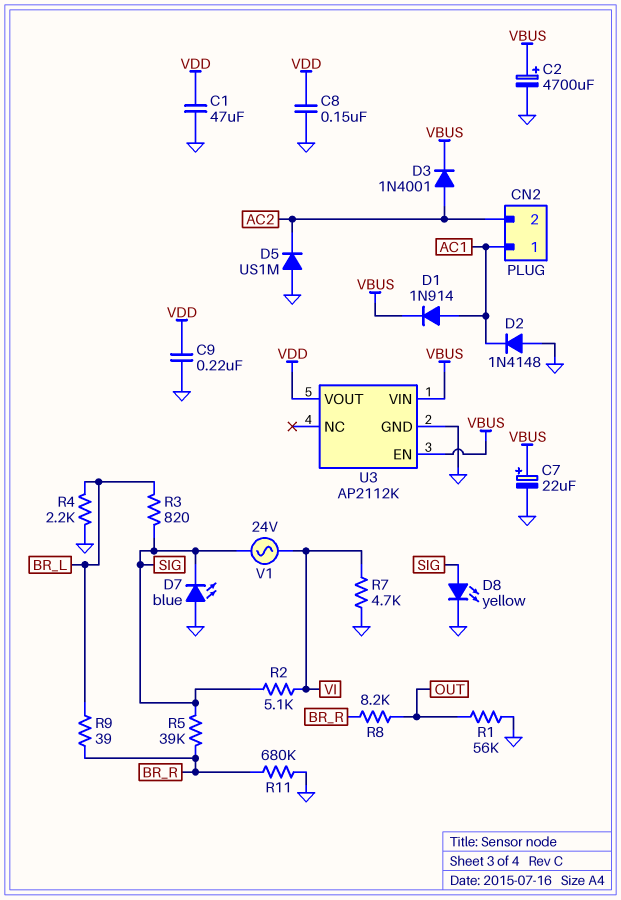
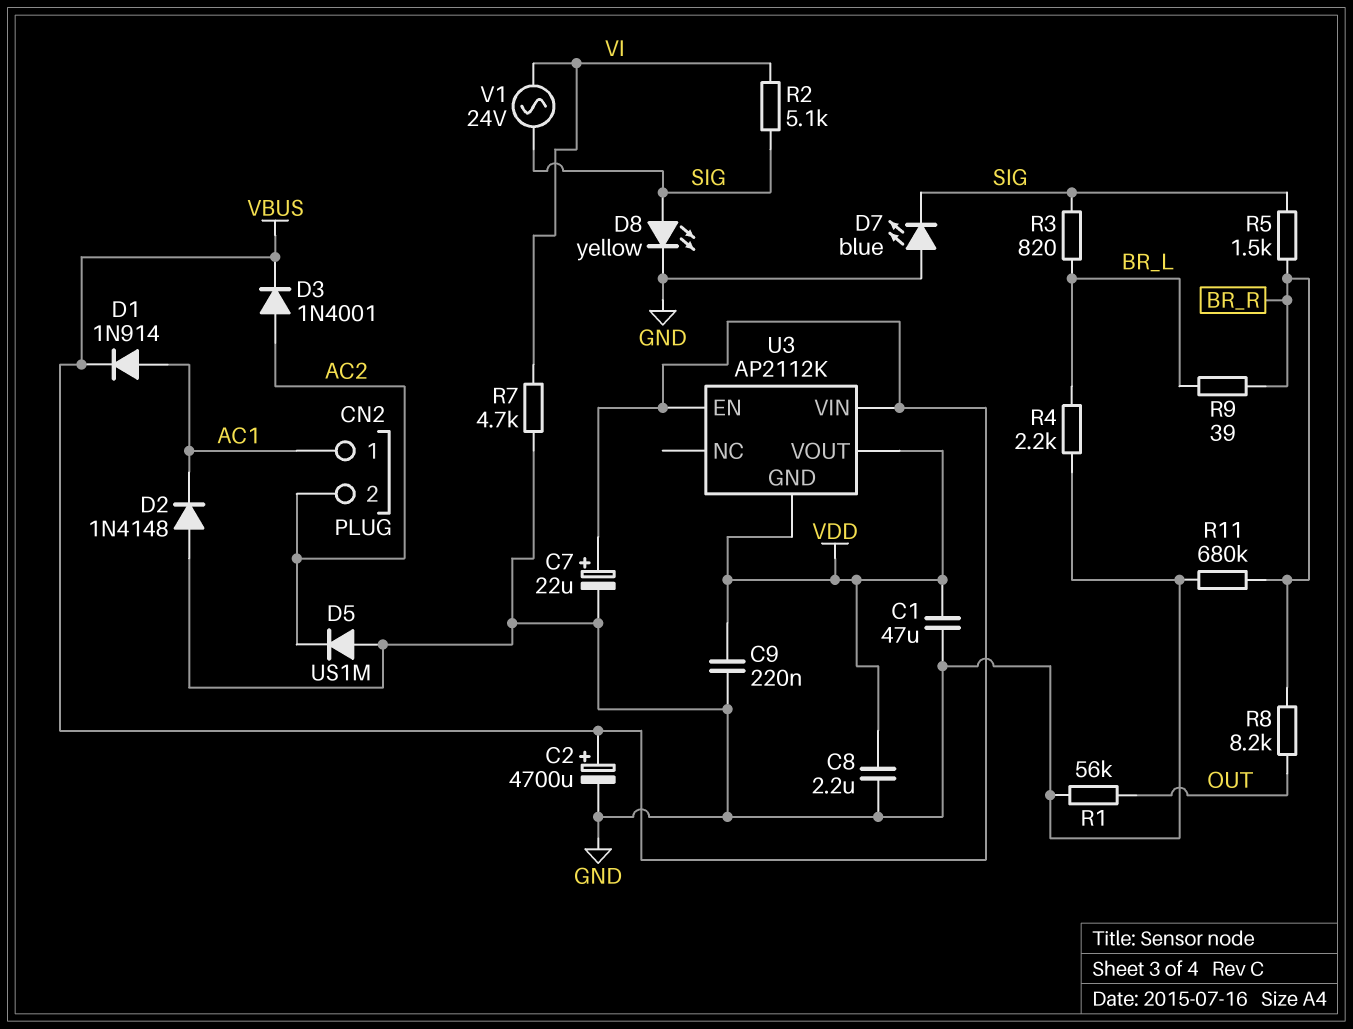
C8: 150nF (GND, VDD) -> 2.2uF (GND, VDD)
R5: 39k (BR_R, SIG) -> 1.5k (BR_R, SIG)
U3 pin GND: GND -> VDD

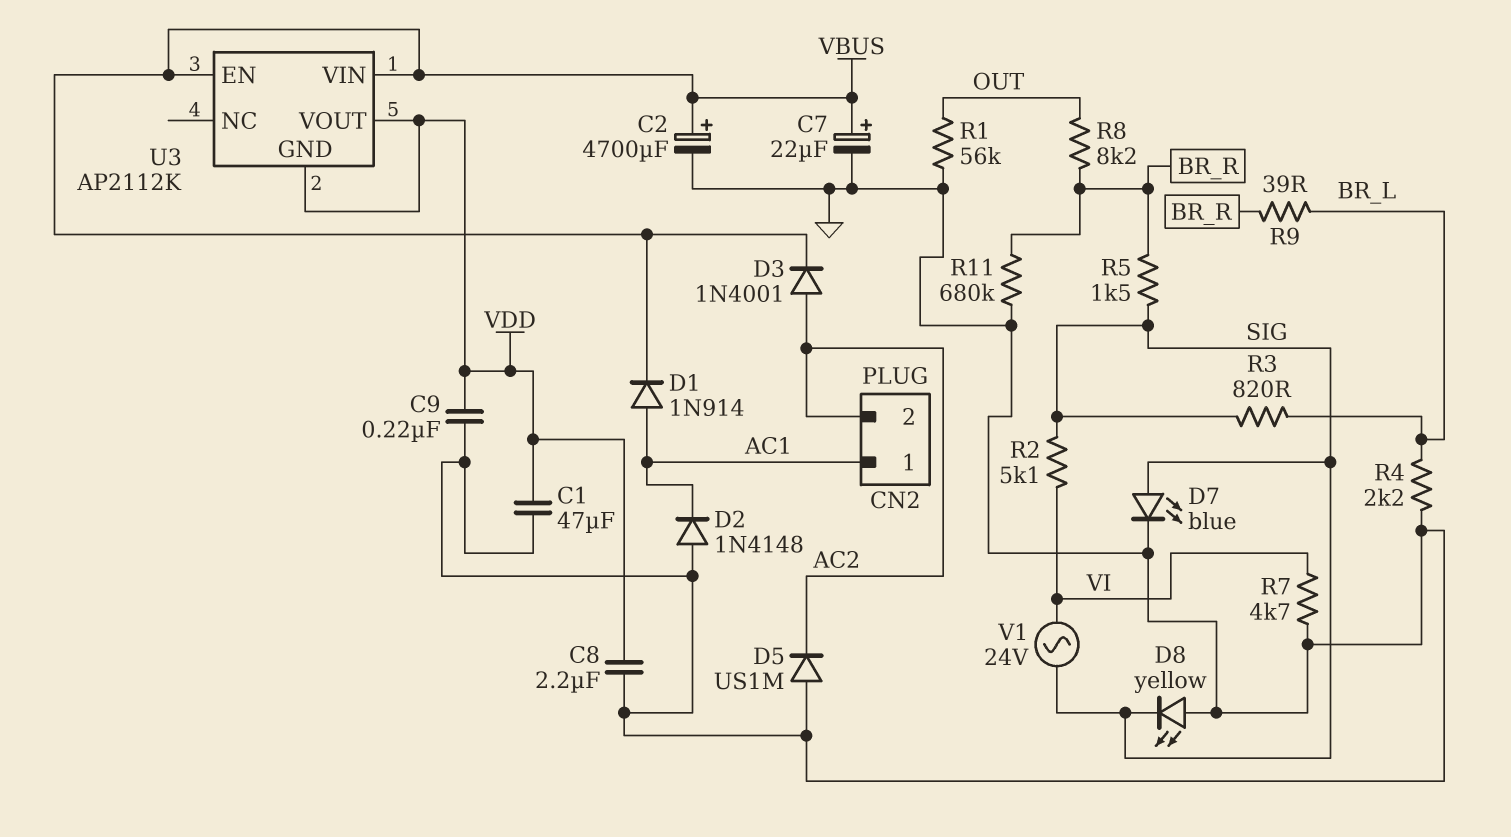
D7: LED blue (A GND, K SIG) -> LED blue (A SIG, K GND)
D8: LED yellow (A SIG, K GND) -> LED yellow (A GND, K SIG)

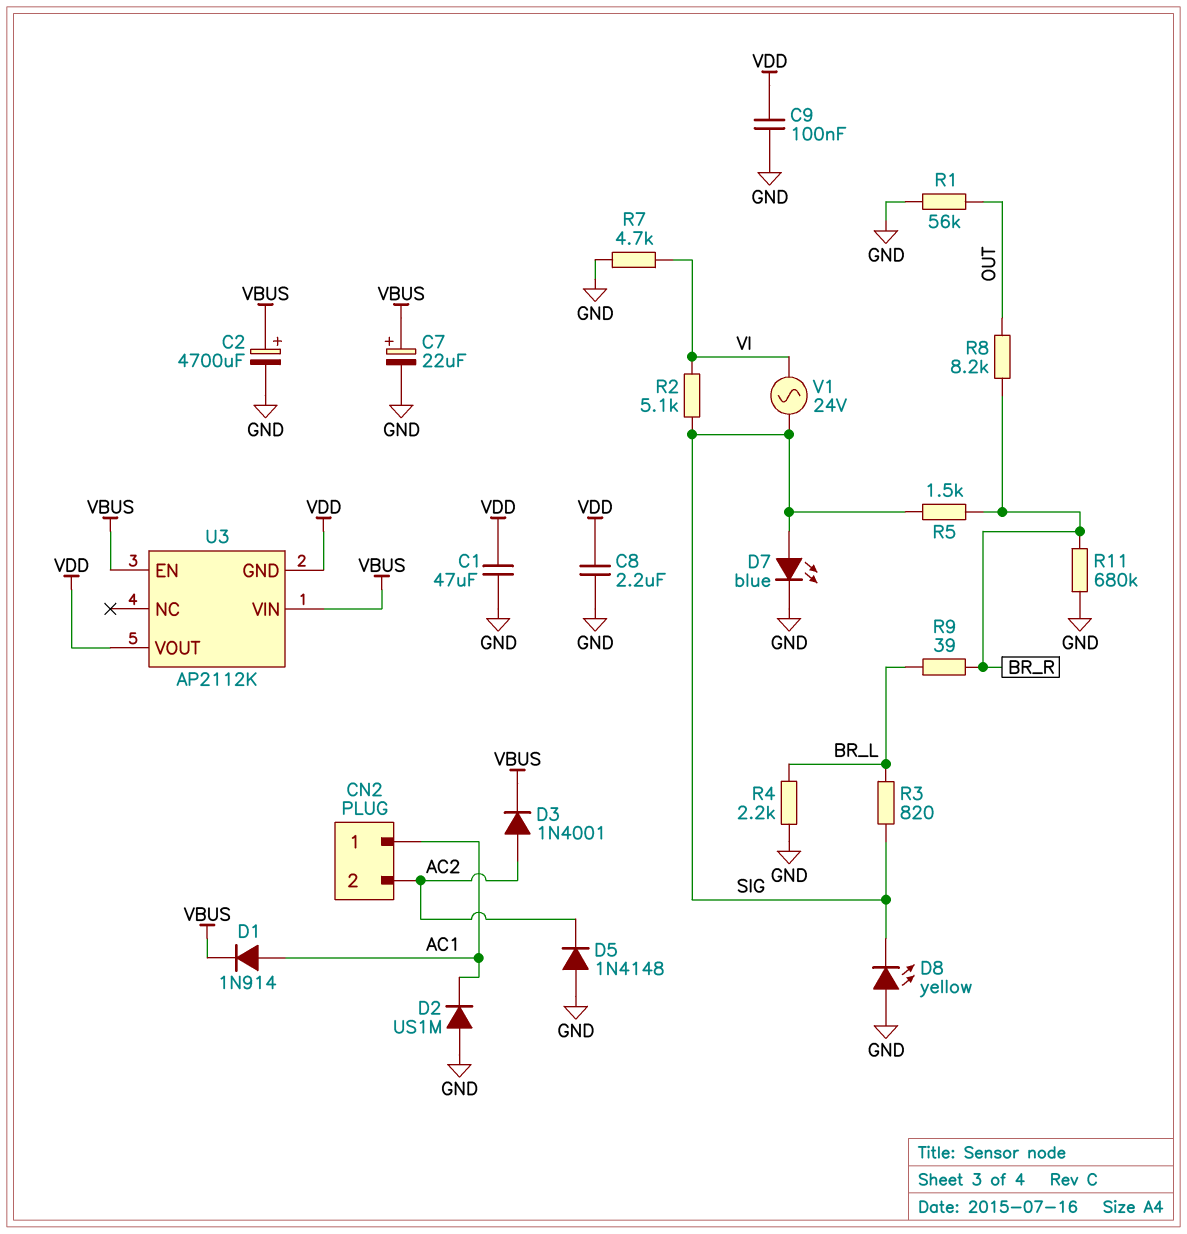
C9: 220nF (GND, VDD) -> 100nF (GND, VDD)
D2: diode 1N4148 (A GND, K AC1) -> diode US1M (A GND, K AC1)
D5: diode US1M (A GND, K AC2) -> diode 1N4148 (A GND, K AC2)

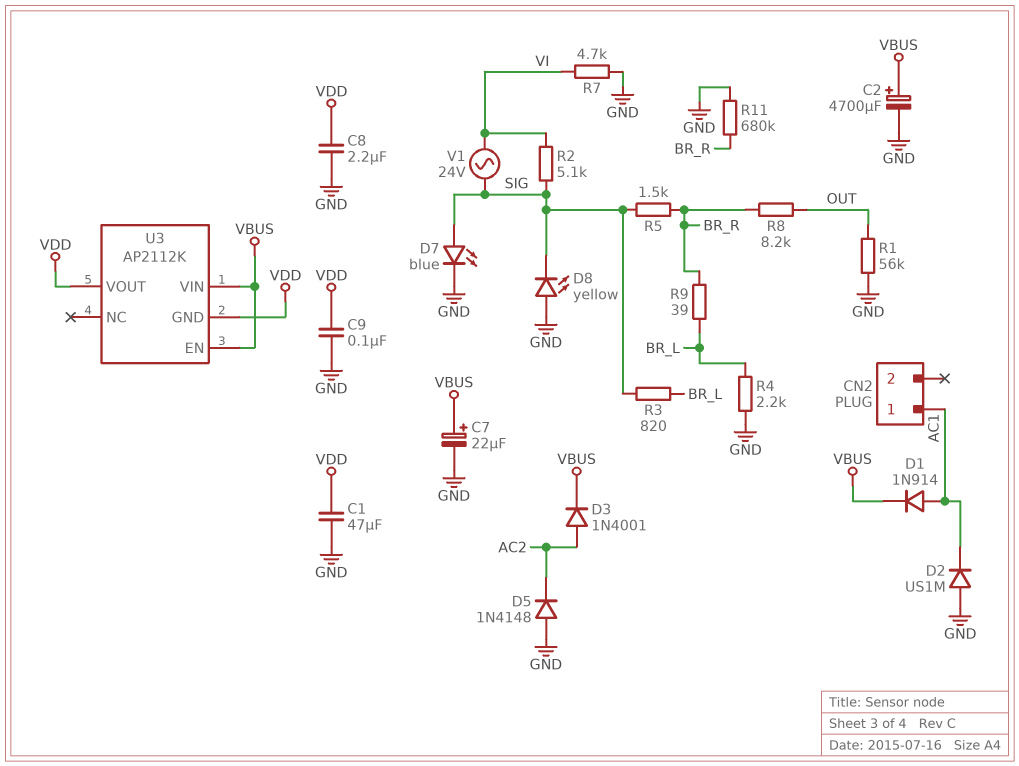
CN2 pin 2: AC2 -> none

